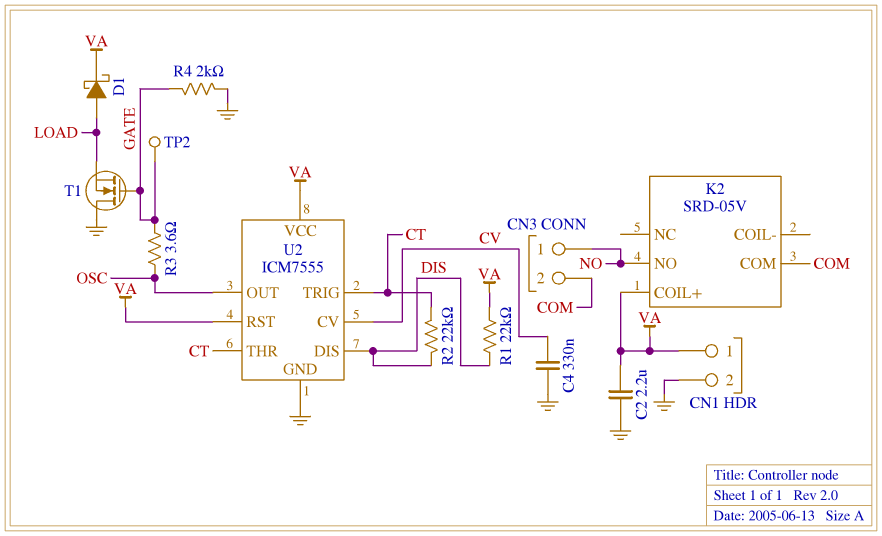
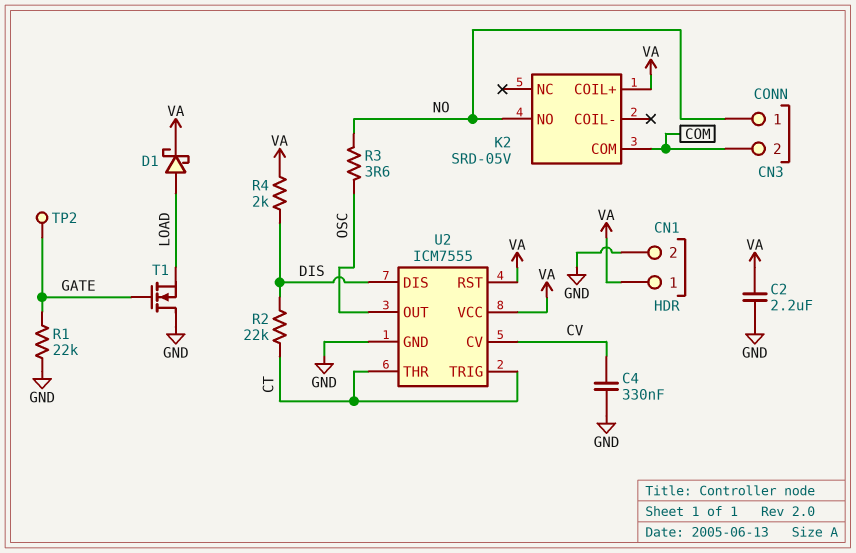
R1: 22k (DIS, VA) -> 22k (GATE, GND)
R3: 3.6 (GATE, OSC) -> 3.6 (NO, OSC)
R4: 2k (GATE, GND) -> 2k (DIS, VA)

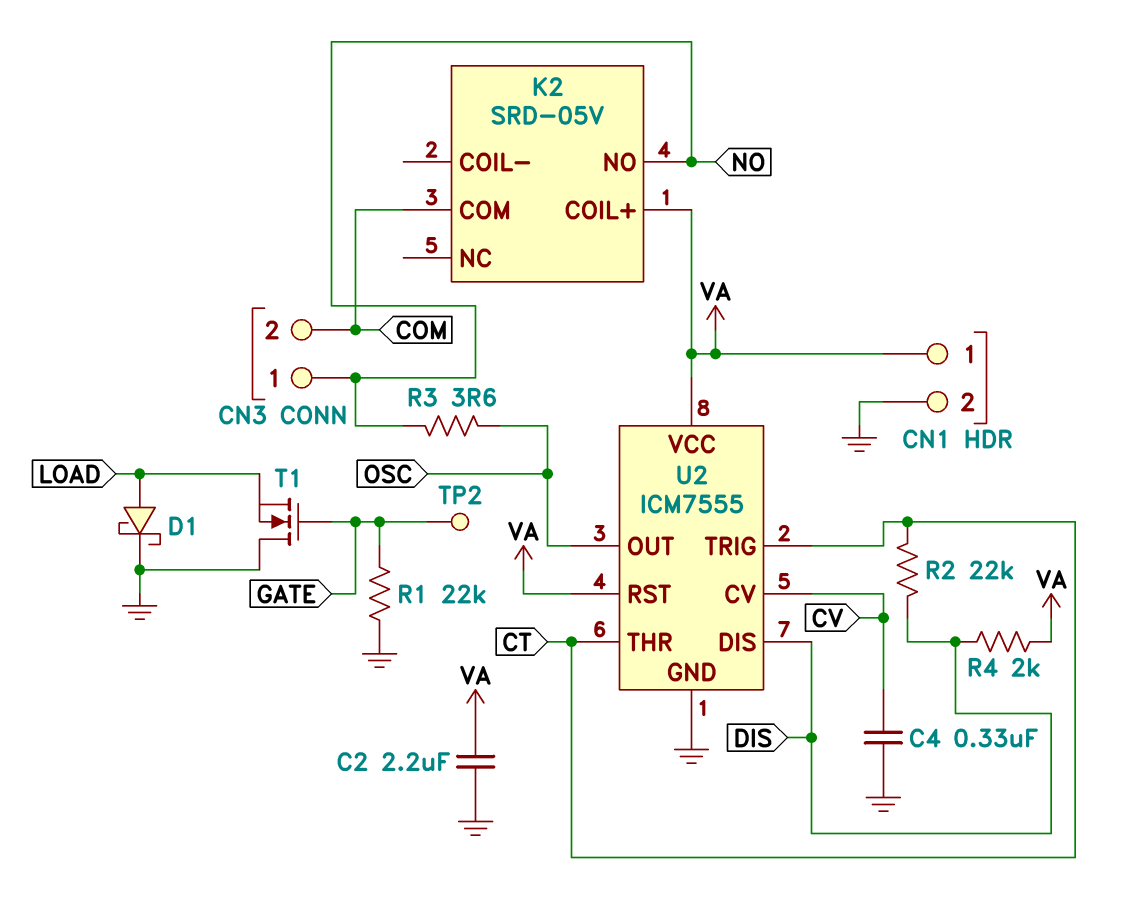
D1: schottky (A LOAD, K VA) -> schottky (A LOAD, K GND)

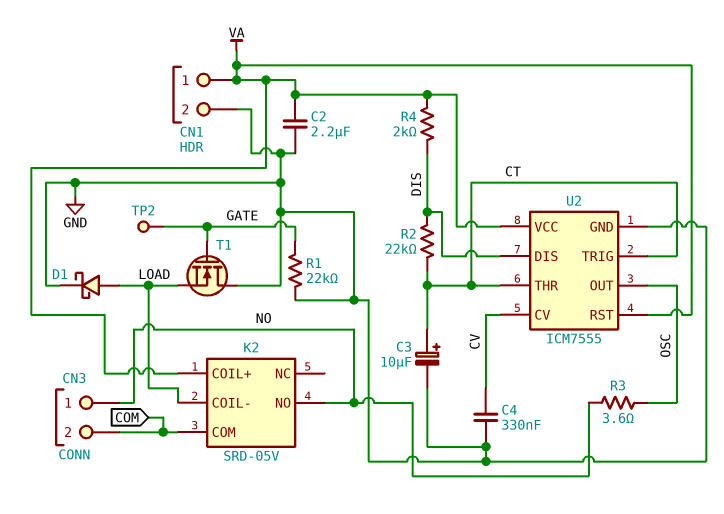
C3: none -> 10uF (plus CT, minus GND)
K2 pin COIL-: none -> LOAD

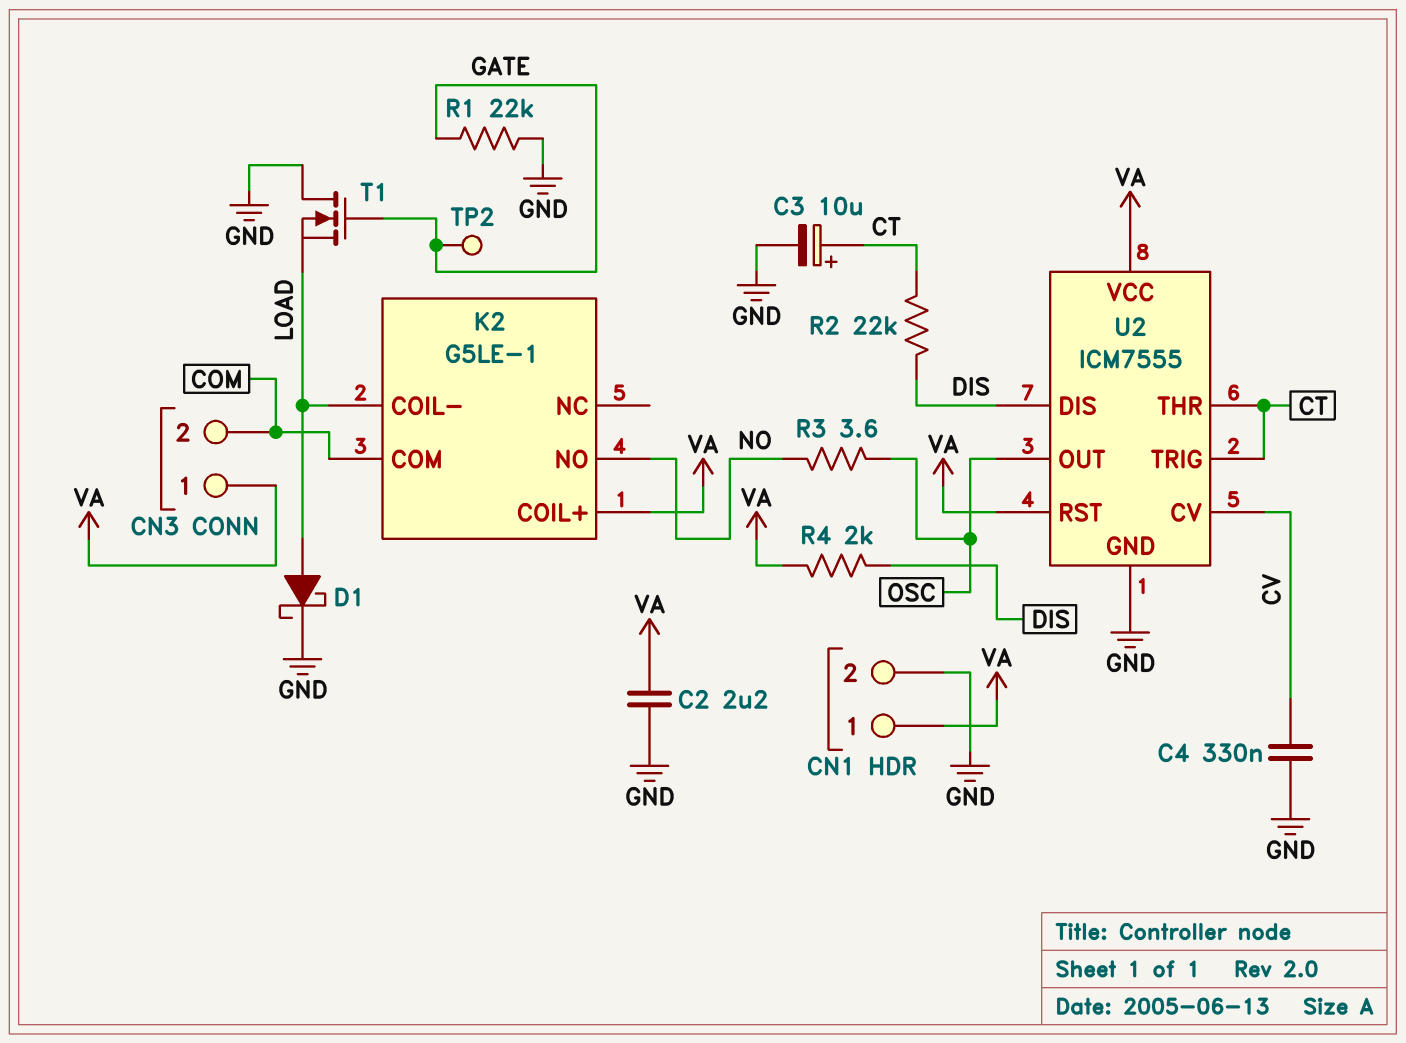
CN3 pin 1: NO -> VA
K2: SRD-05V -> G5LE-1

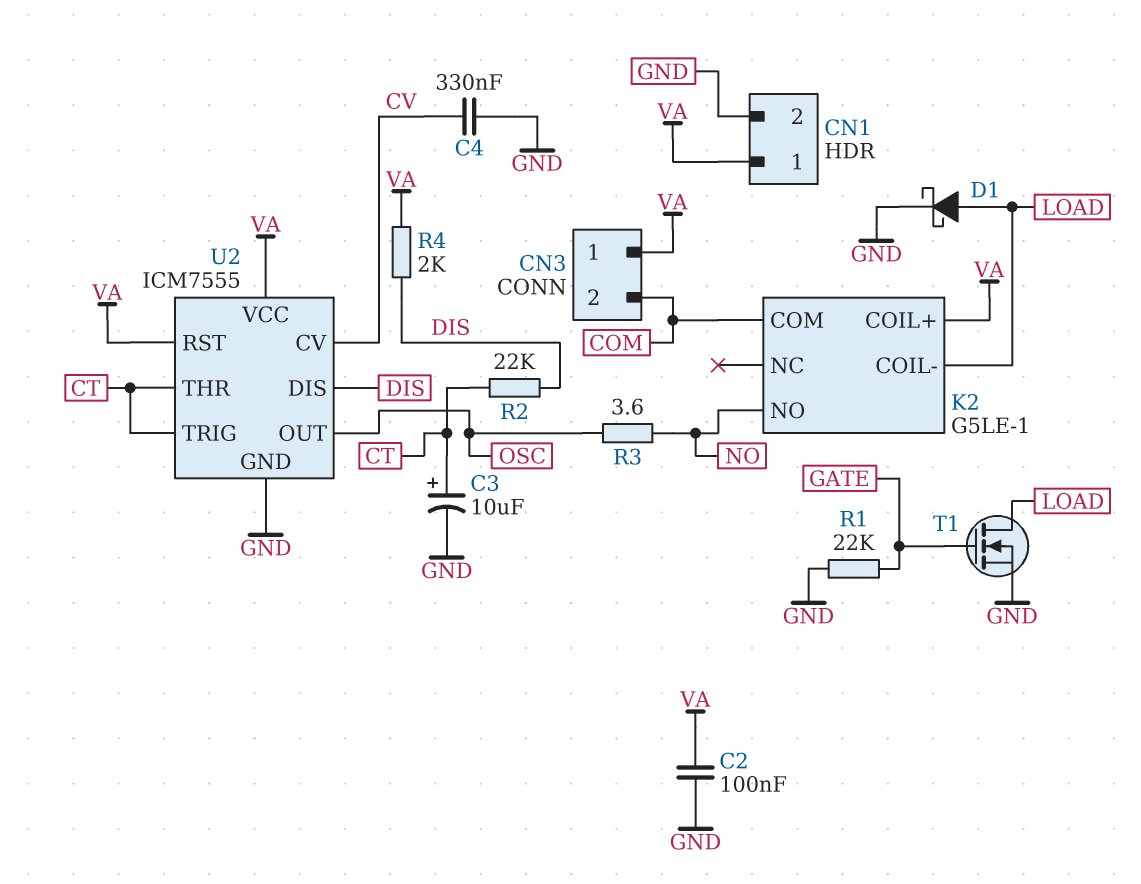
C2: 2.2uF (GND, VA) -> 100nF (GND, VA)
T1: NMOS (G GATE, D GND, S LOAD) -> NMOS (G GATE, D LOAD, S GND)
TP2: test point (GATE) -> none

